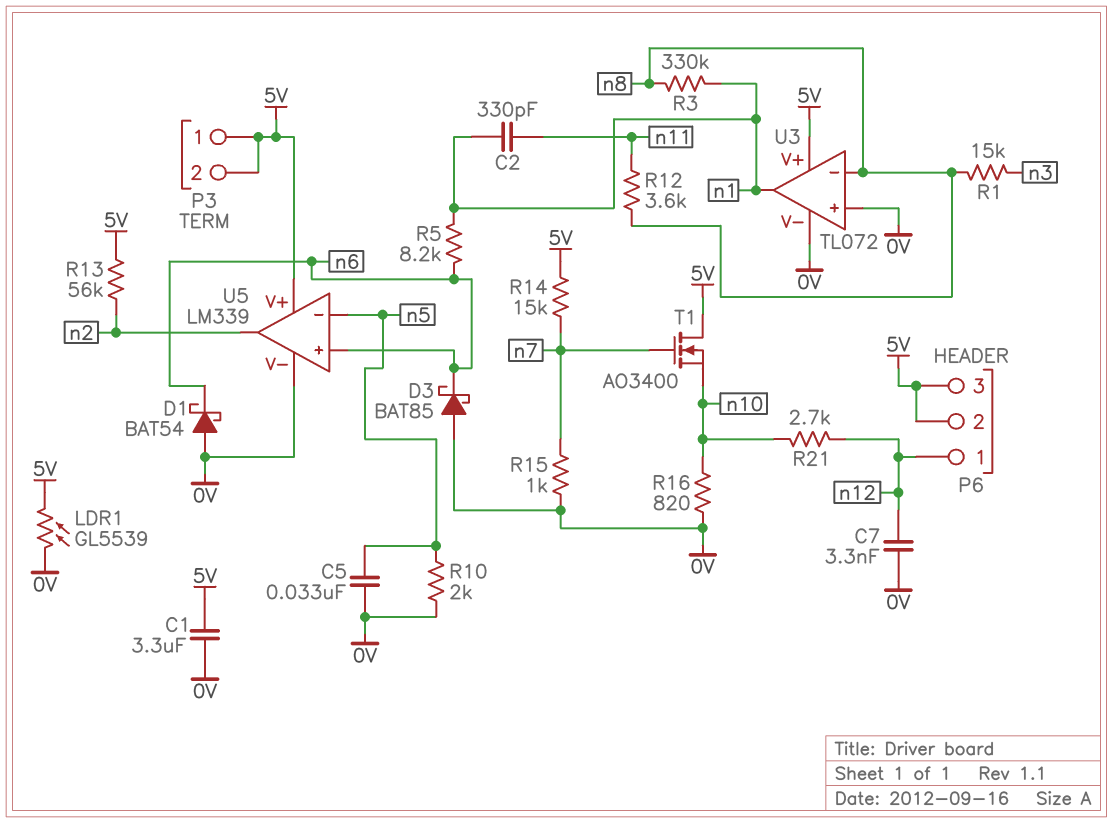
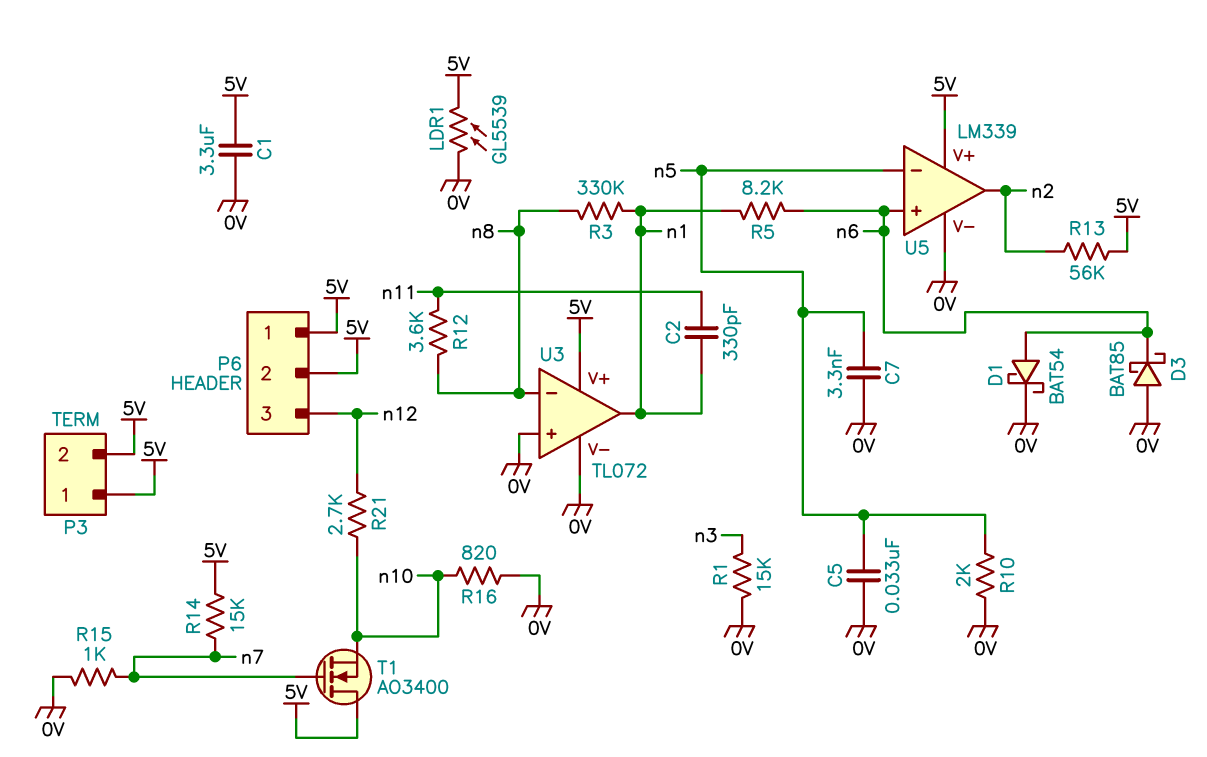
C7: 3.3nF (0V, n12) -> 3.3nF (0V, n5)
D1: schottky BAT54 (A 0V, K n6) -> schottky BAT54 (A n6, K 0V)
P6 pin 1: n12 -> 5V
P6 pin 3: 5V -> n12
R1: 15k (n3, n8) -> 15k (0V, n3)

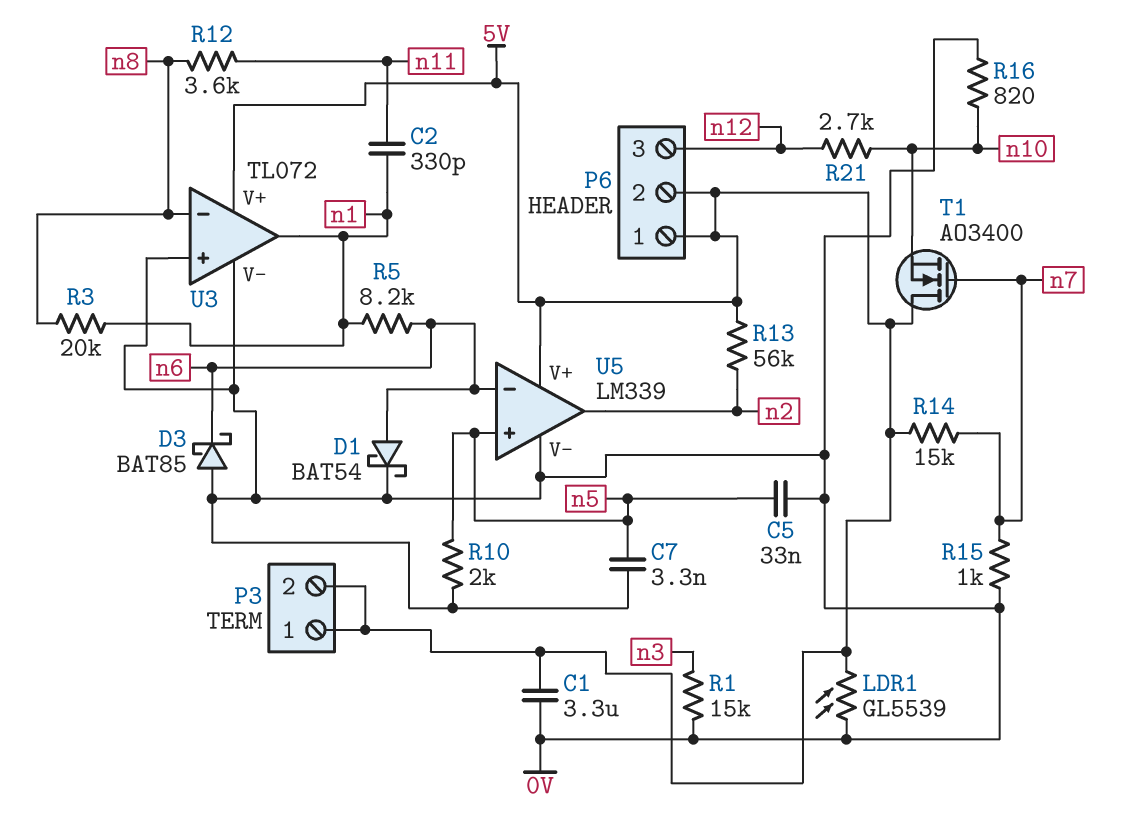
R3: 330k (n1, n8) -> 20k (n1, n8)
U5 pin in+: n6 -> n5
U5 pin in-: n5 -> n6

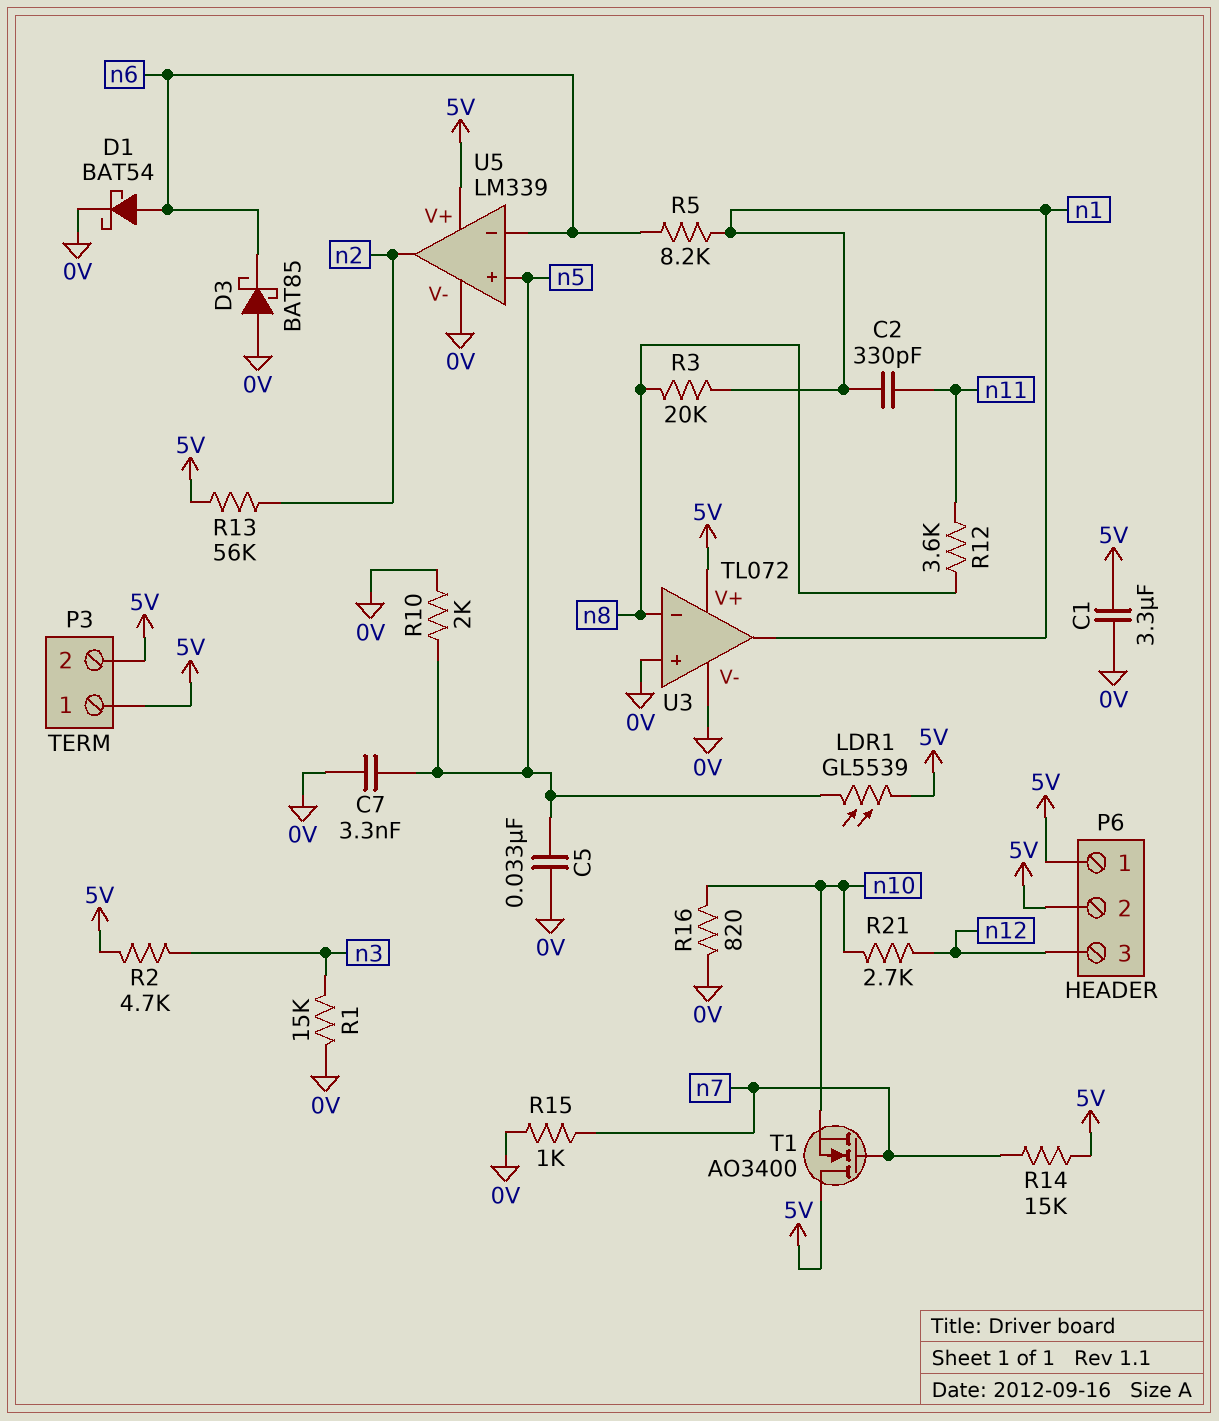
LDR1: GL5539 (0V, 5V) -> GL5539 (5V, n5)
R2: none -> 4.7k (5V, n3)

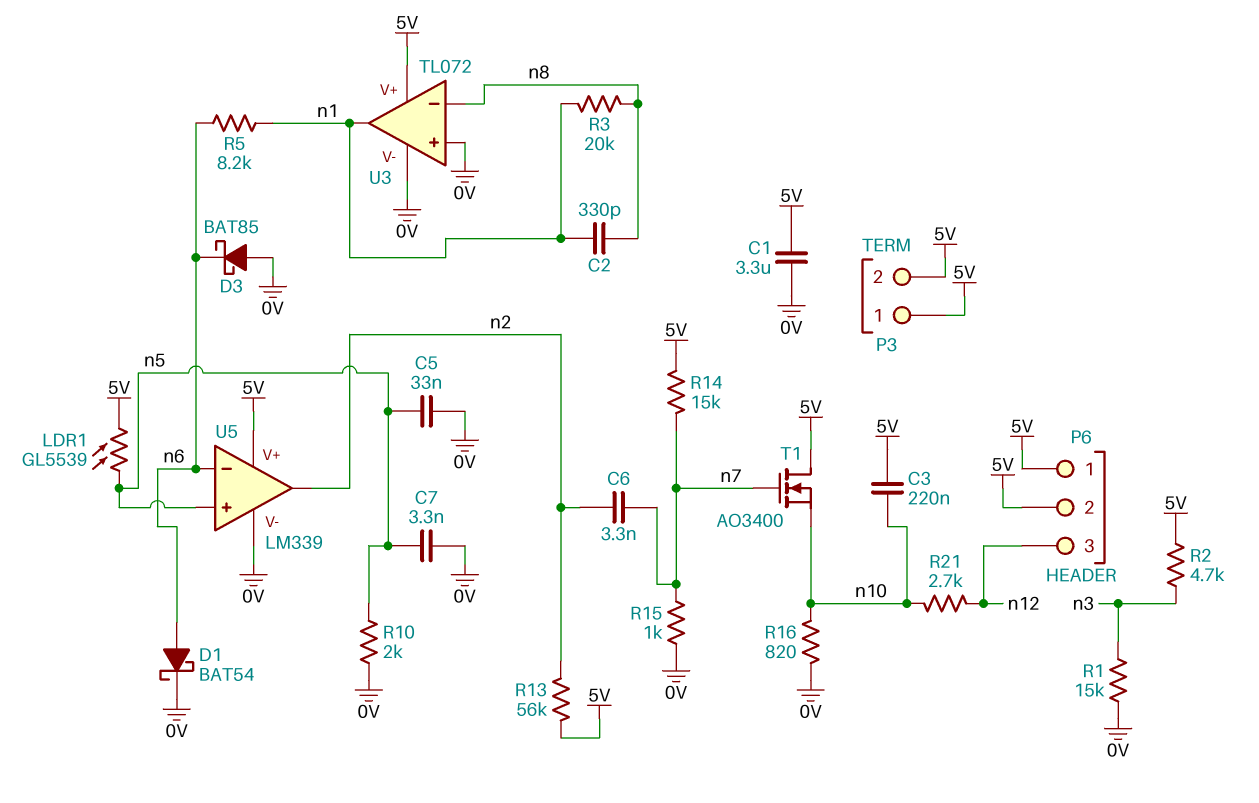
C2: 330pF (n1, n11) -> 330pF (n1, n8)
C3: none -> 220nF (5V, n10)
C6: none -> 3.3nF (n2, n7)
R12: 3.6k (n8, n11) -> none

